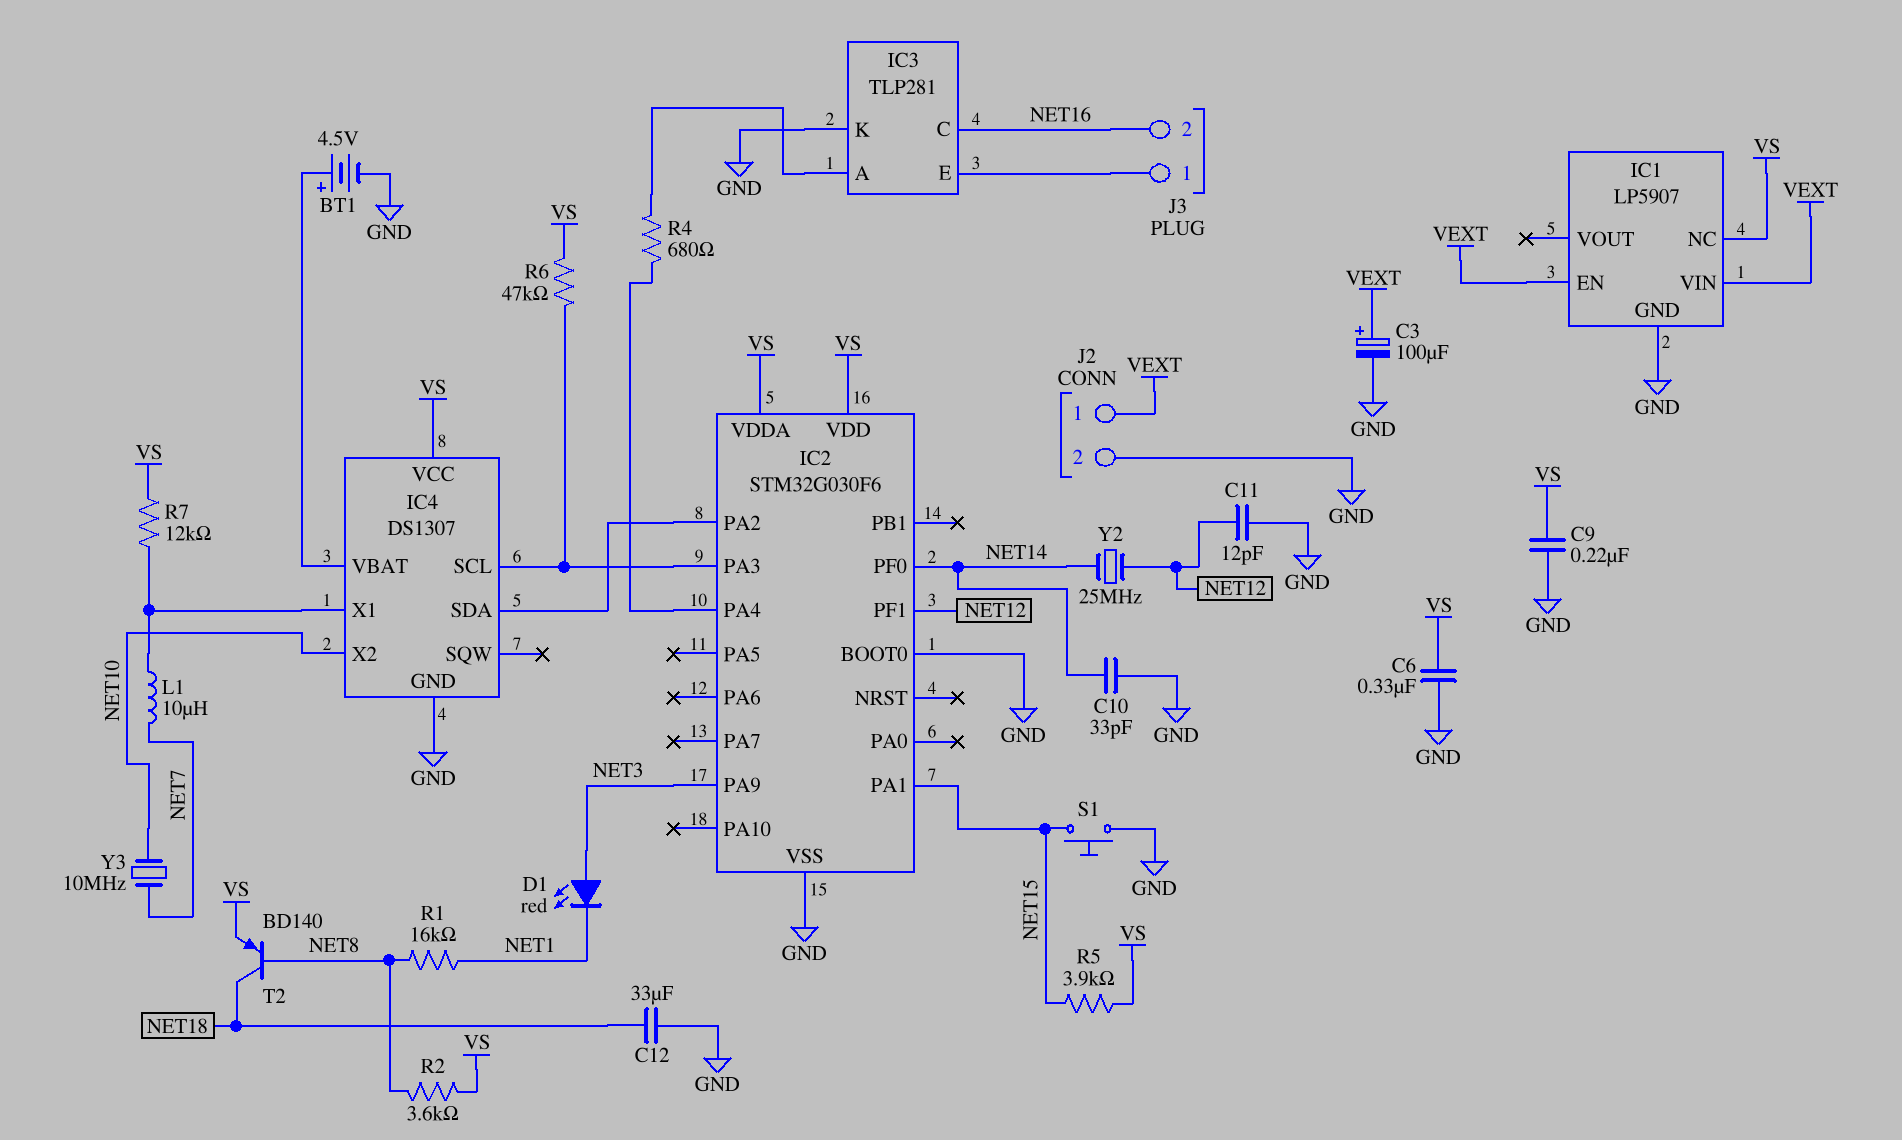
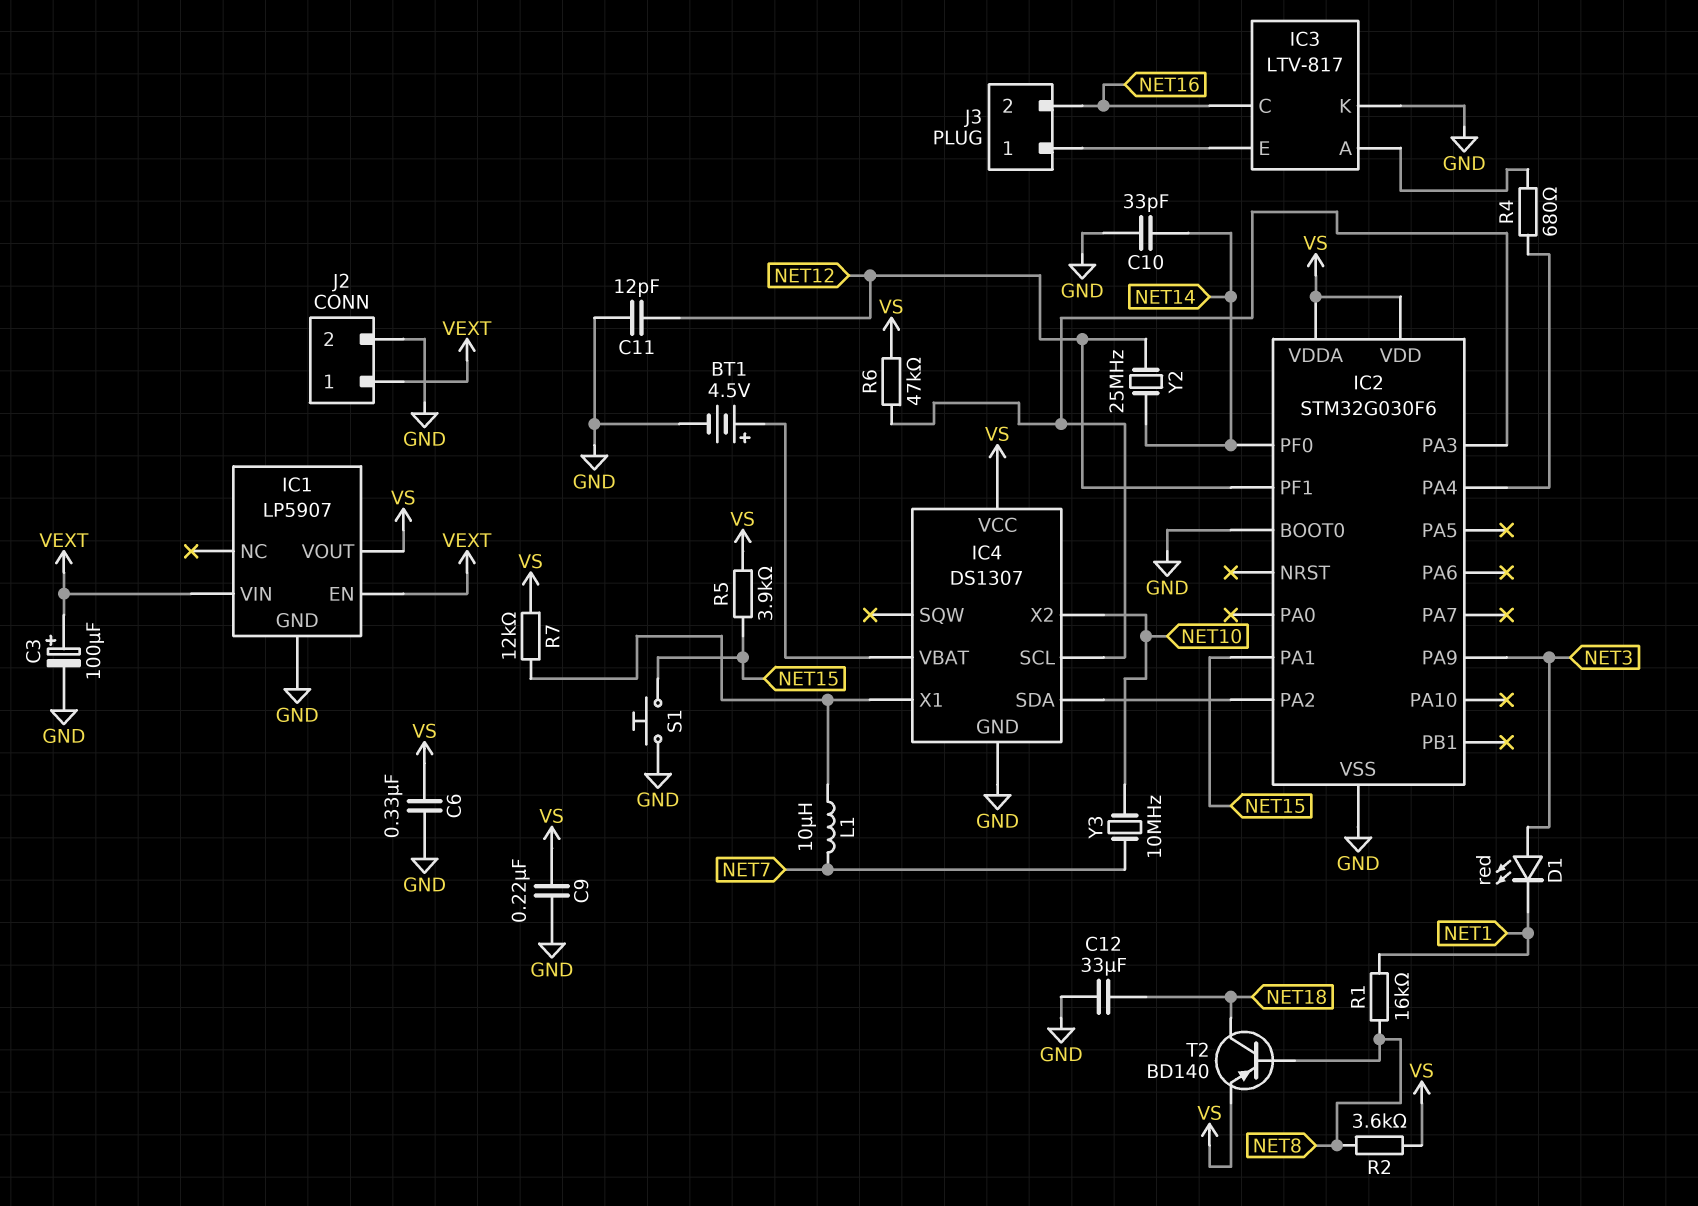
IC1 pin NC: VS -> none
IC1 pin VOUT: none -> VS
IC3: TLP281 -> LTV-817

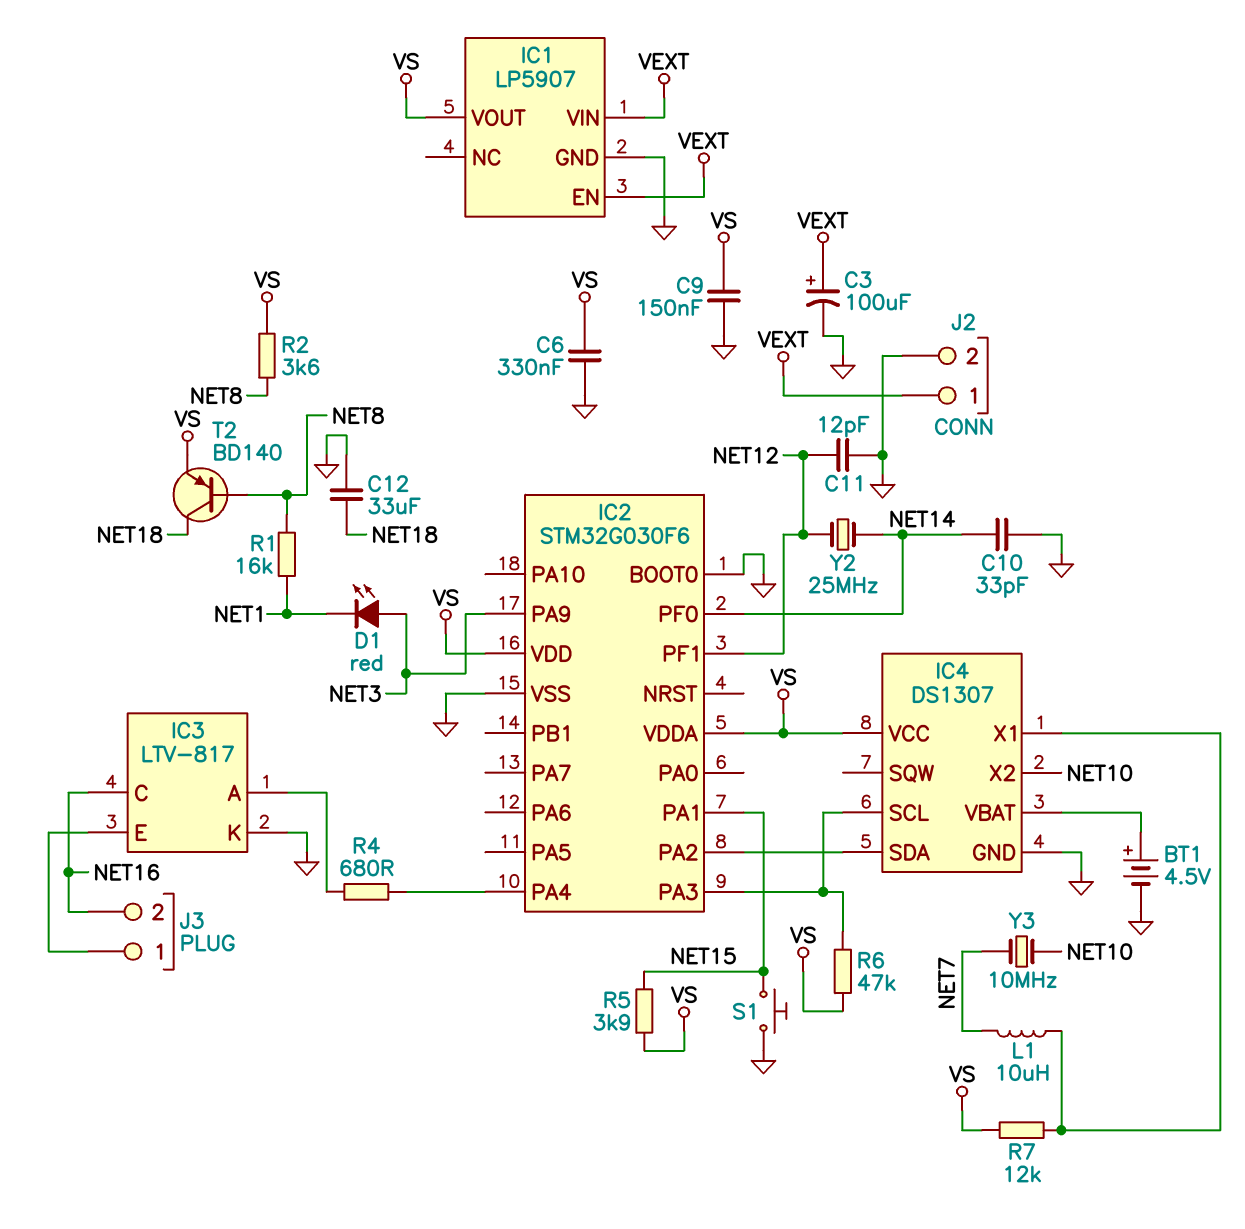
C9: 220nF (GND, VS) -> 150nF (GND, VS)

